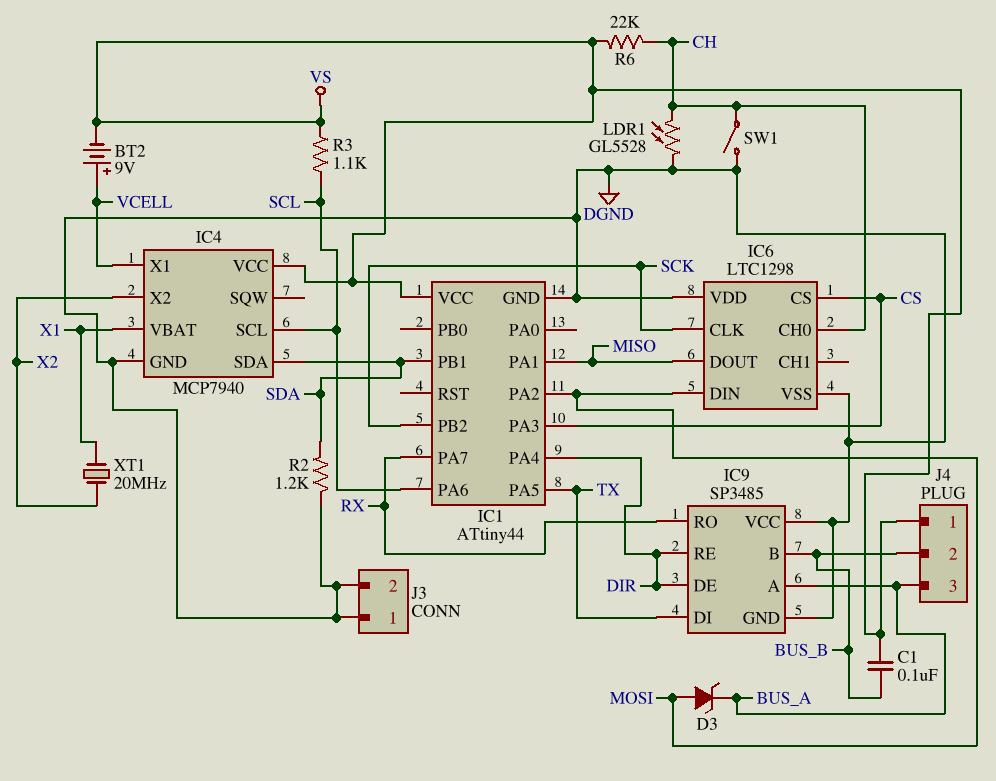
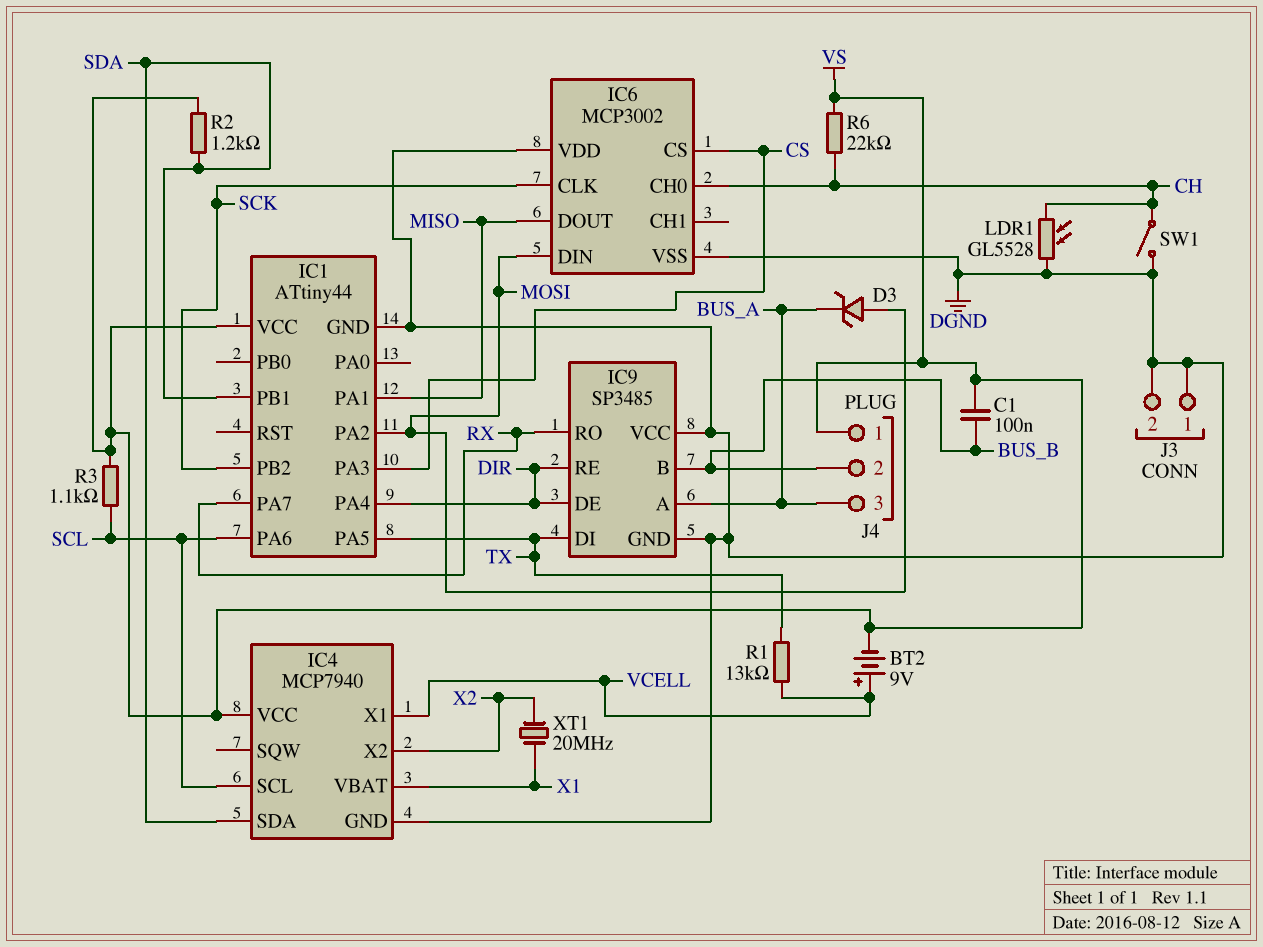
IC6: LTC1298 -> MCP3002
R1: none -> 13k (TX, VCELL)
R2: 1.2k (DGND, SDA) -> 1.2k (SDA, VS)

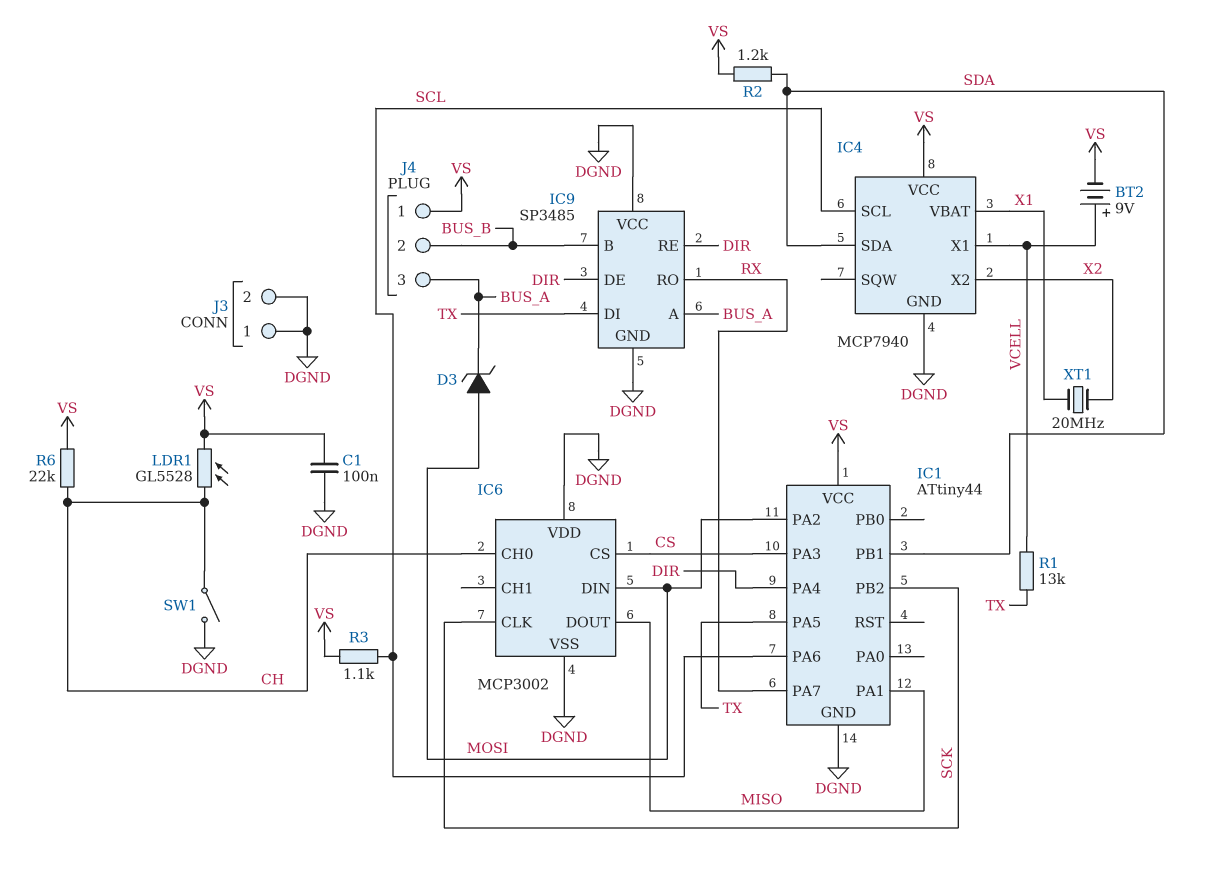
C1: 100nF (BUS_B, VS) -> 100nF (DGND, VS)
LDR1: GL5528 (CH, DGND) -> GL5528 (CH, VS)

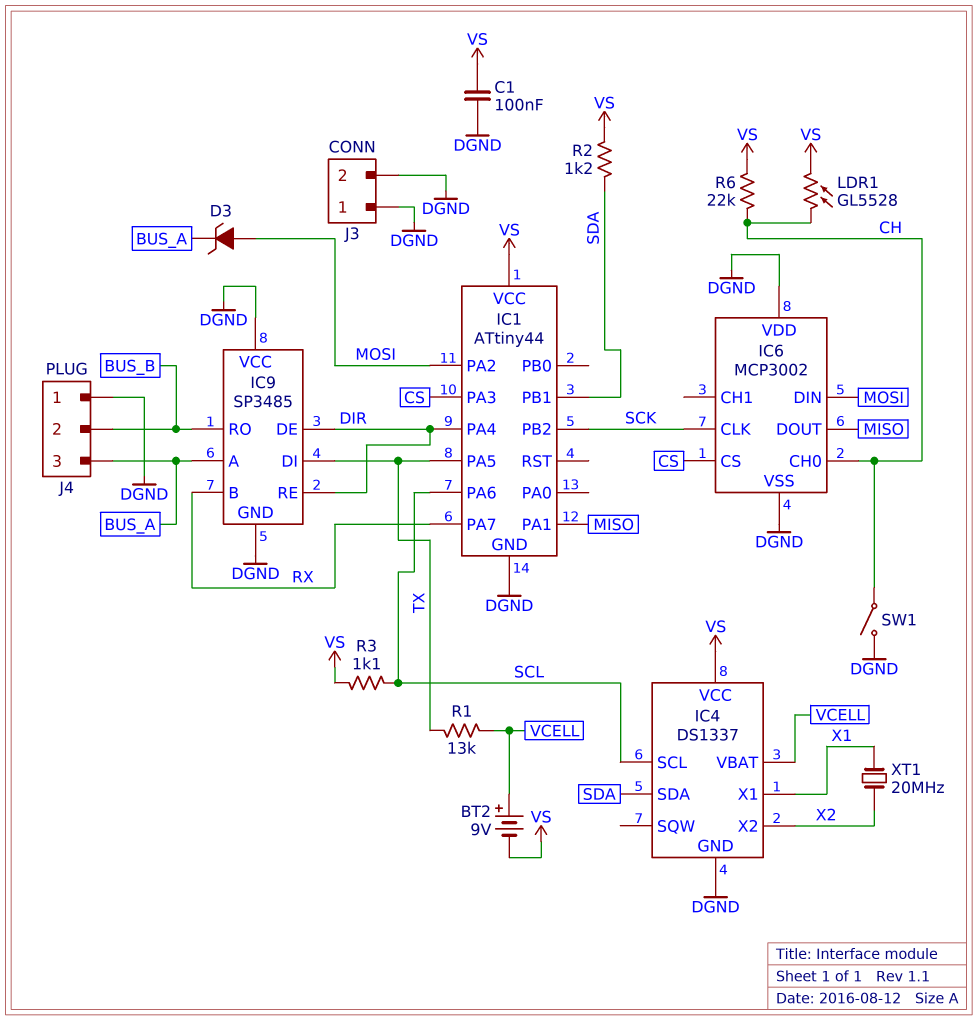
IC4: MCP7940 -> DS1337
IC4 pin VBAT: X1 -> VCELL
IC4 pin X1: VCELL -> X1
IC9 pin B: BUS_B -> RX
IC9 pin RO: RX -> BUS_B
J4 pin 1: VS -> DGND

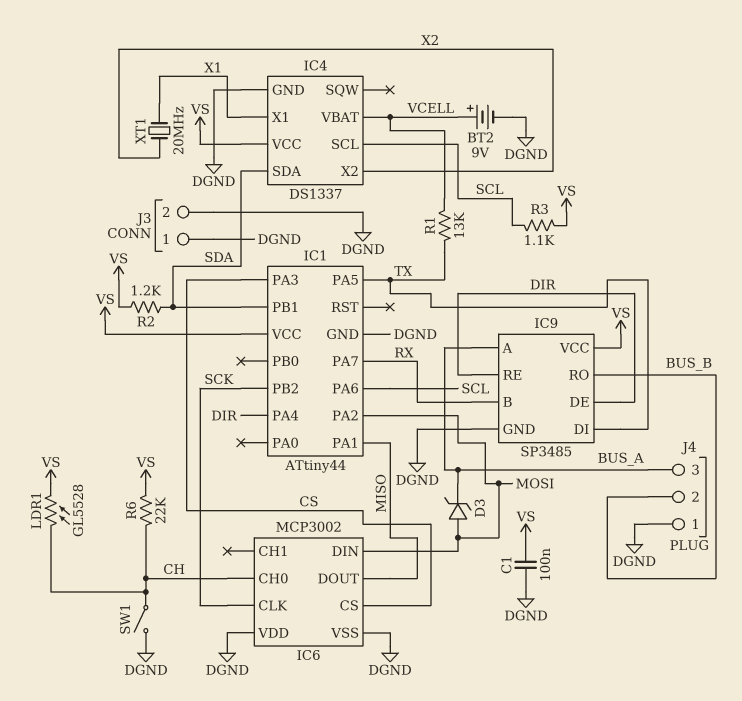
BT2: 9V (plus VCELL, minus VS) -> 9V (plus VCELL, minus DGND)
IC9 pin VCC: DGND -> VS

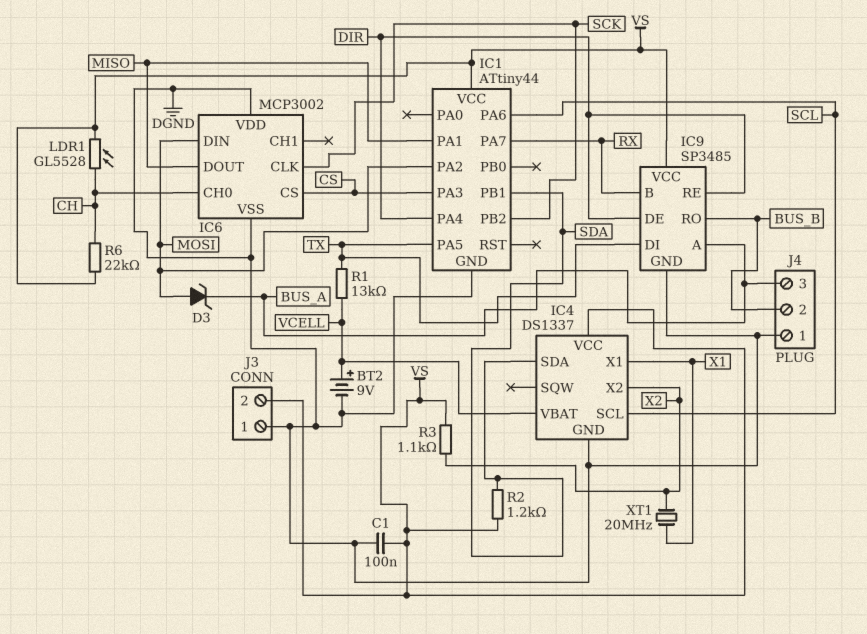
J3 pin 2: DGND -> VS
R3: 1.1k (SCL, VS) -> 1.1k (VS, X2)
SW1: switch (CH, DGND) -> none

